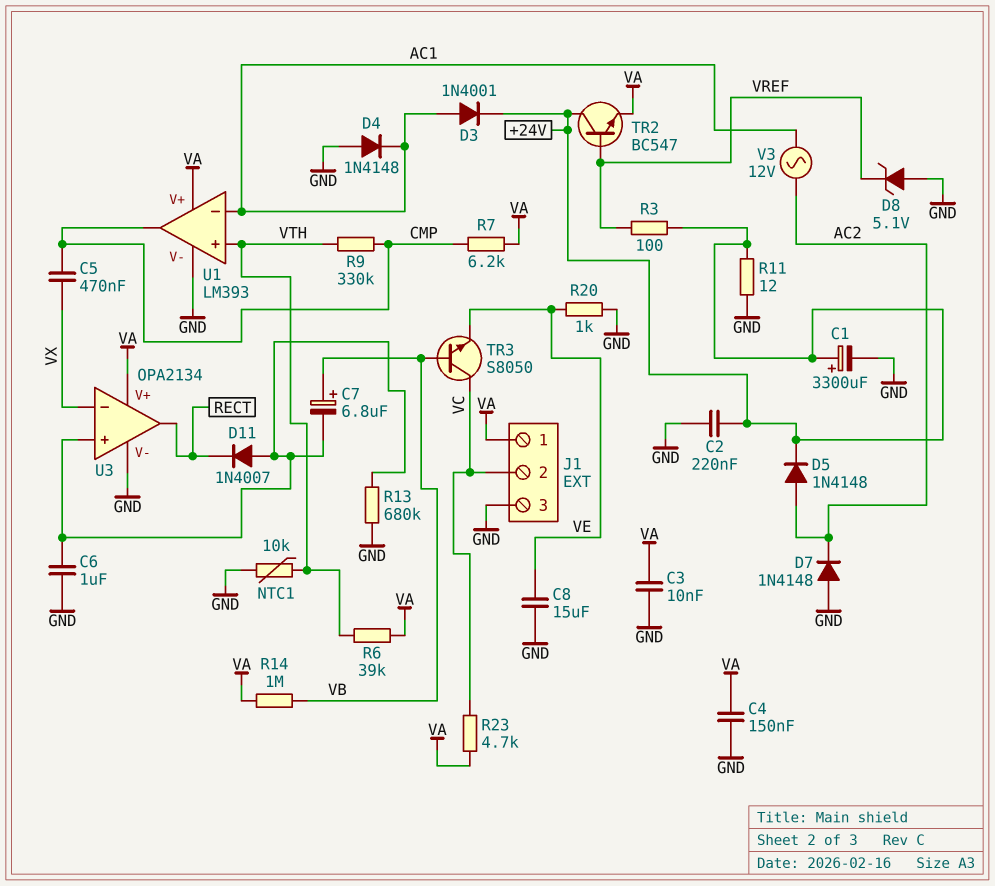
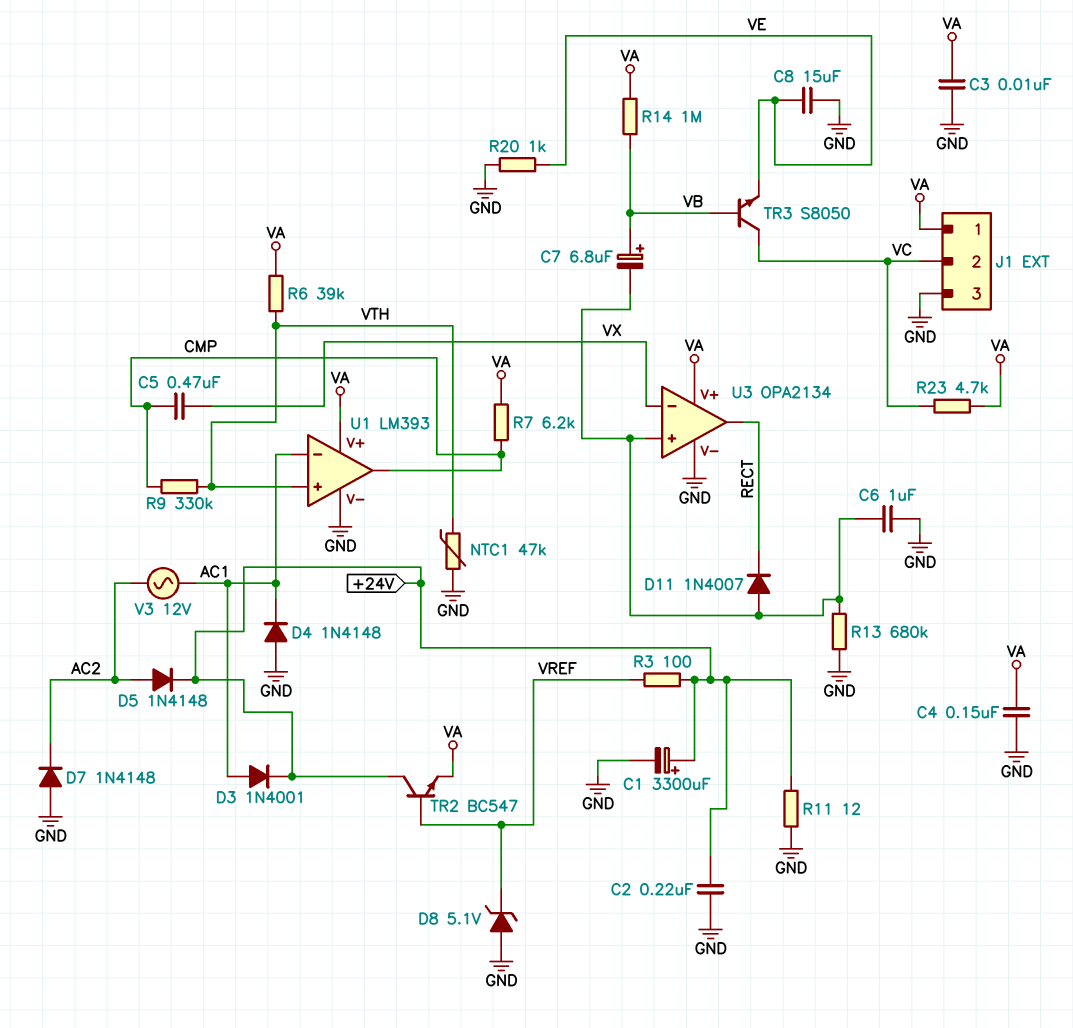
NTC1: 10k (GND, VTH) -> 47k (GND, VTH)

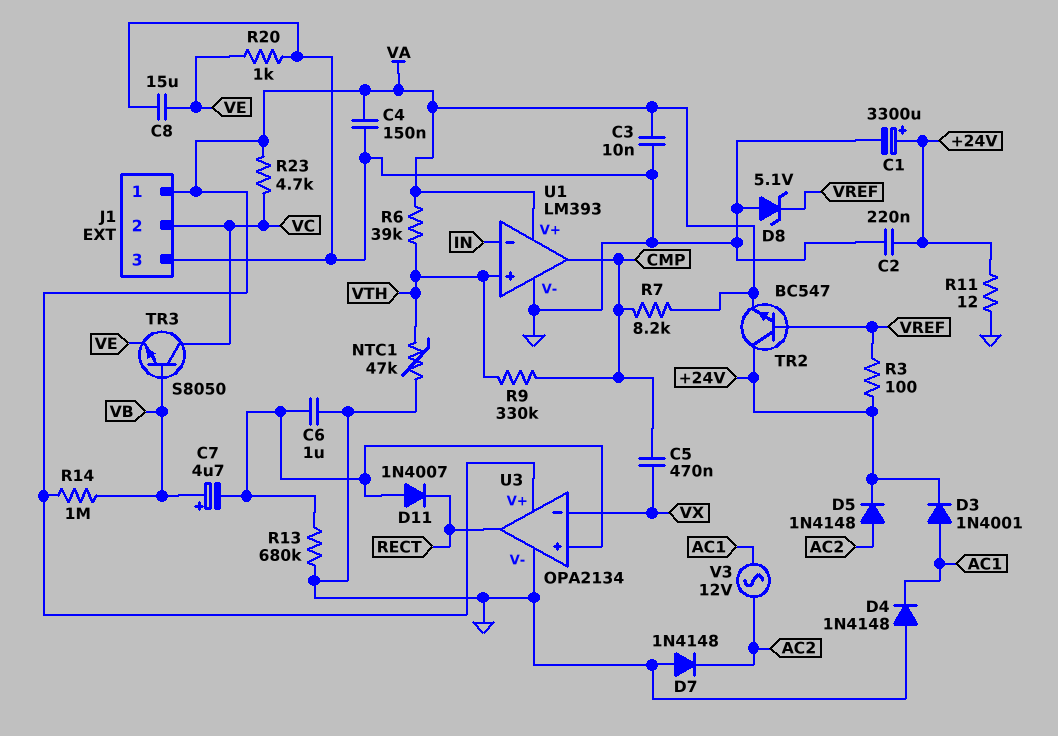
C7: 6.8uF (plus VB, minus U3/in+) -> 4.7uF (plus VB, minus U3/in+)
R7: 6.2k (CMP, VA) -> 8.2k (CMP, VA)
U1 pin in-: AC1 -> IN

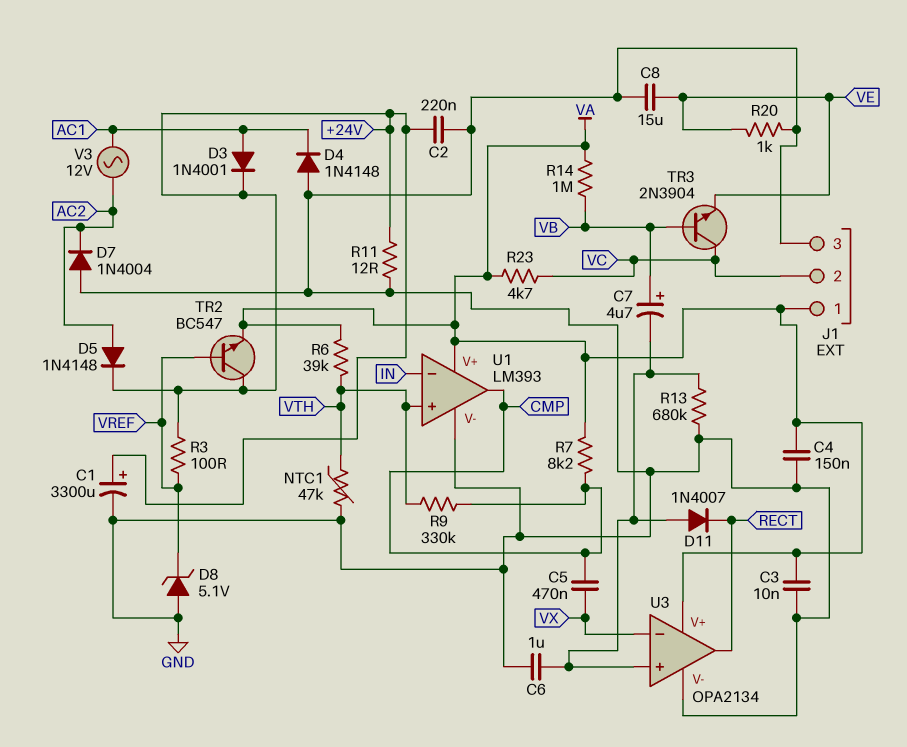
D7: diode 1N4148 (A GND, K AC2) -> diode 1N4004 (A GND, K AC2)
TR3: NPN S8050 (B VB, C VC, E VE) -> NPN 2N3904 (B VB, C VC, E VE)

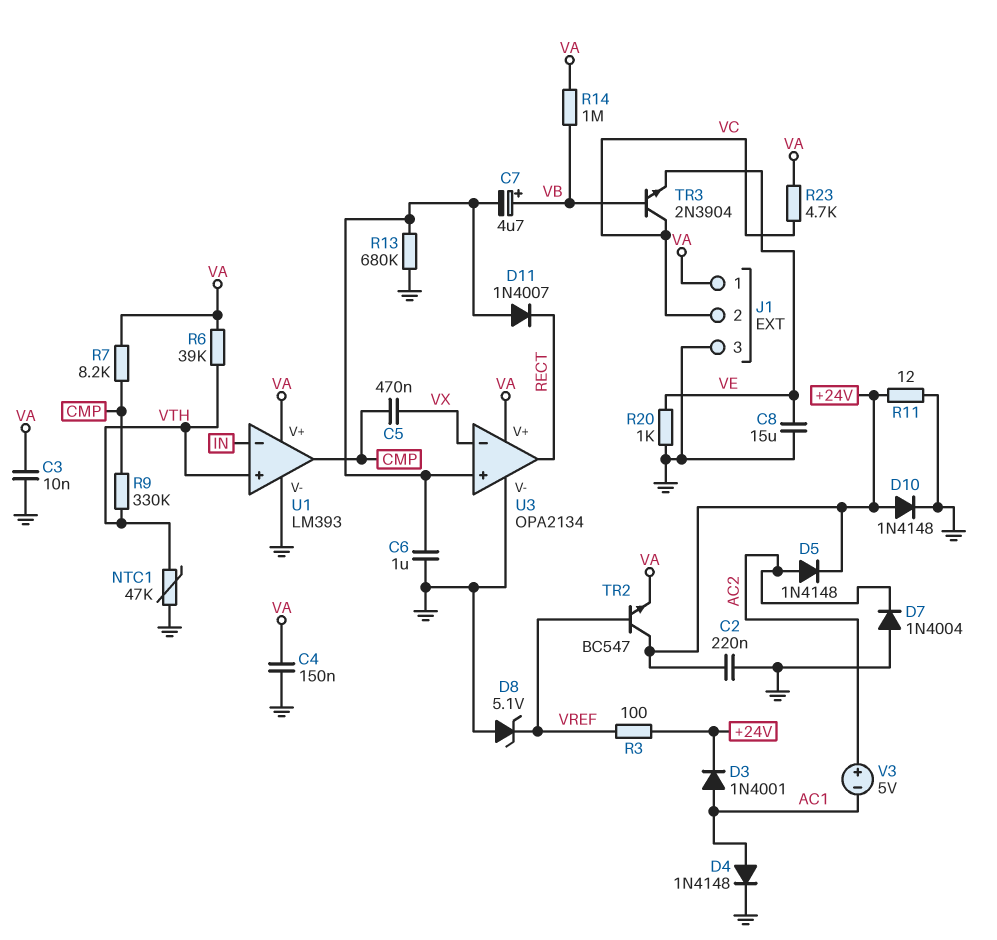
C1: 3300uF (plus +24V, minus GND) -> none
D4: diode 1N4148 (A GND, K AC1) -> diode 1N4148 (A AC1, K GND)
D10: none -> diode 1N4148 (A +24V, K GND)
V3: AC 12V (AC1, AC2) -> 5V (plus AC2, minus AC1)

